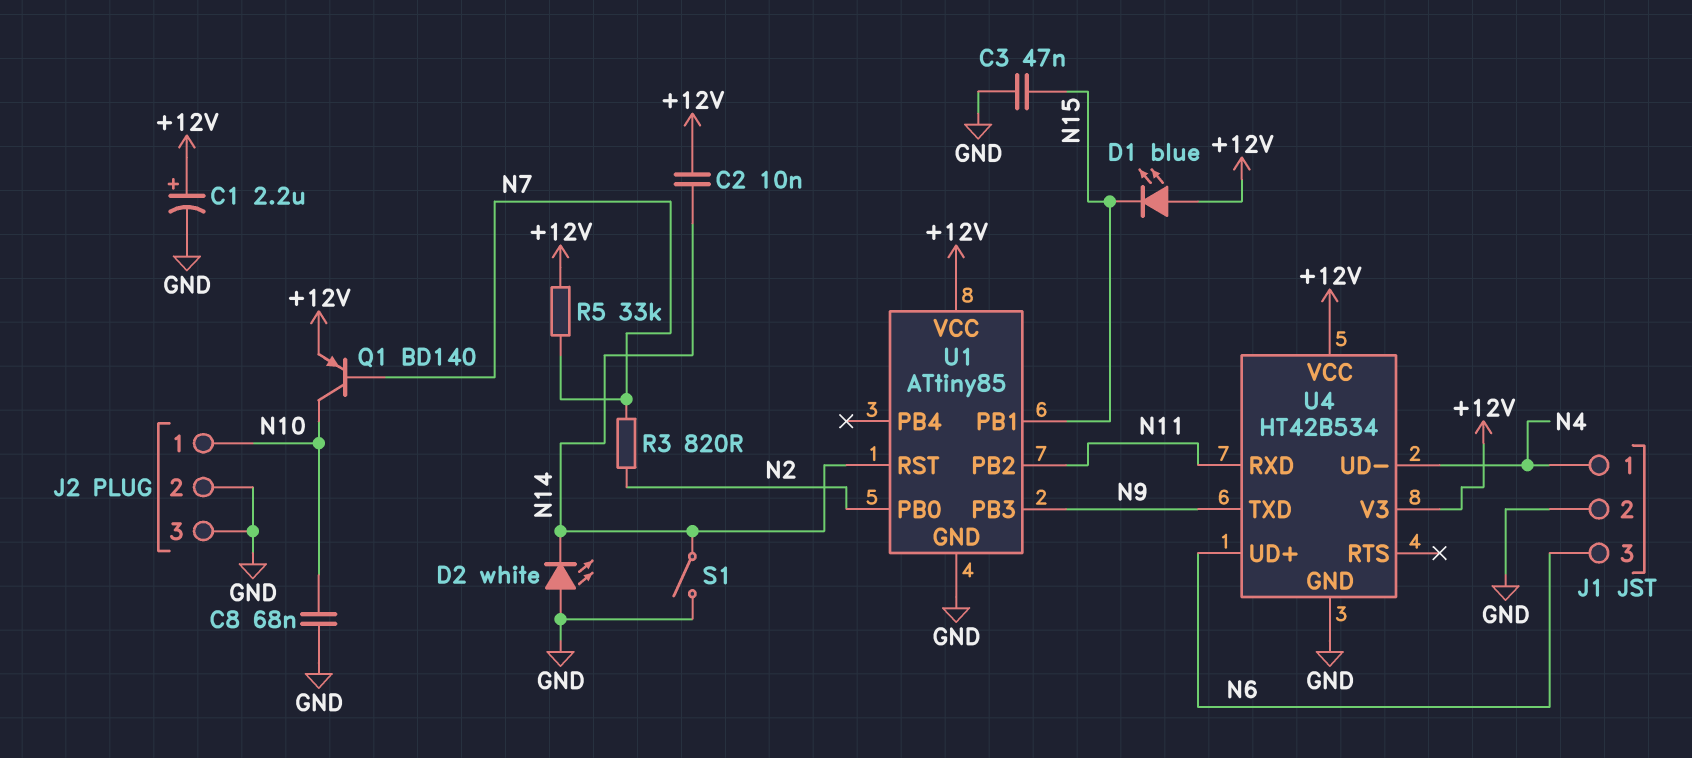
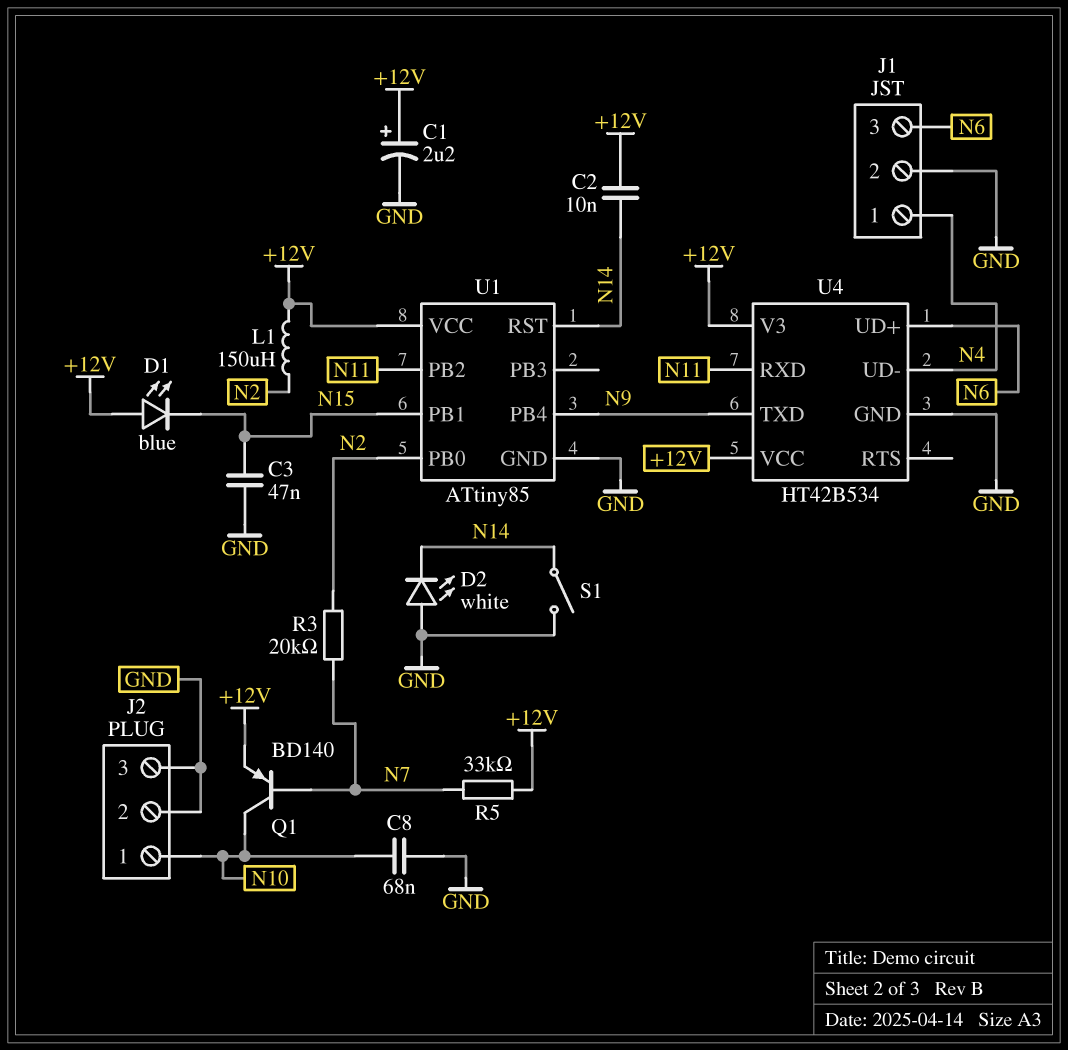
L1: none -> 150uH (+12V, N2)
R3: 820 (N2, N7) -> 20k (N2, N7)
U1 pin PB3: N9 -> none
U1 pin PB4: none -> N9

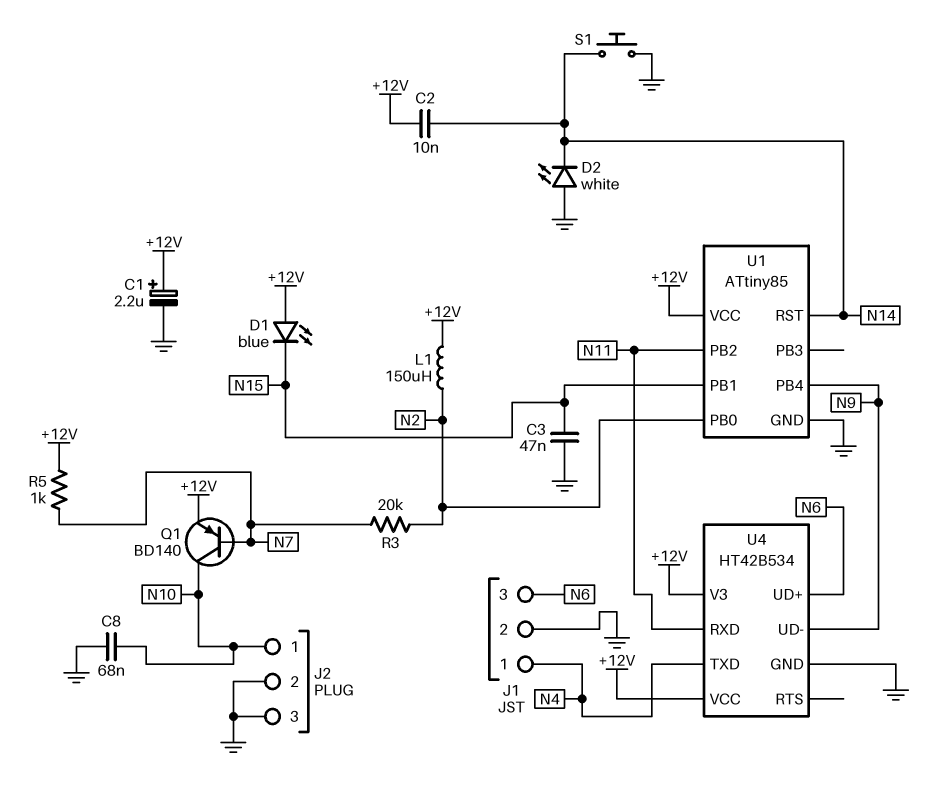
R5: 33k (+12V, N7) -> 1k (+12V, N7)
S1: switch (GND, N14) -> button (GND, N14)
U4 pin TXD: N9 -> N4
U4 pin UD-: N4 -> N9

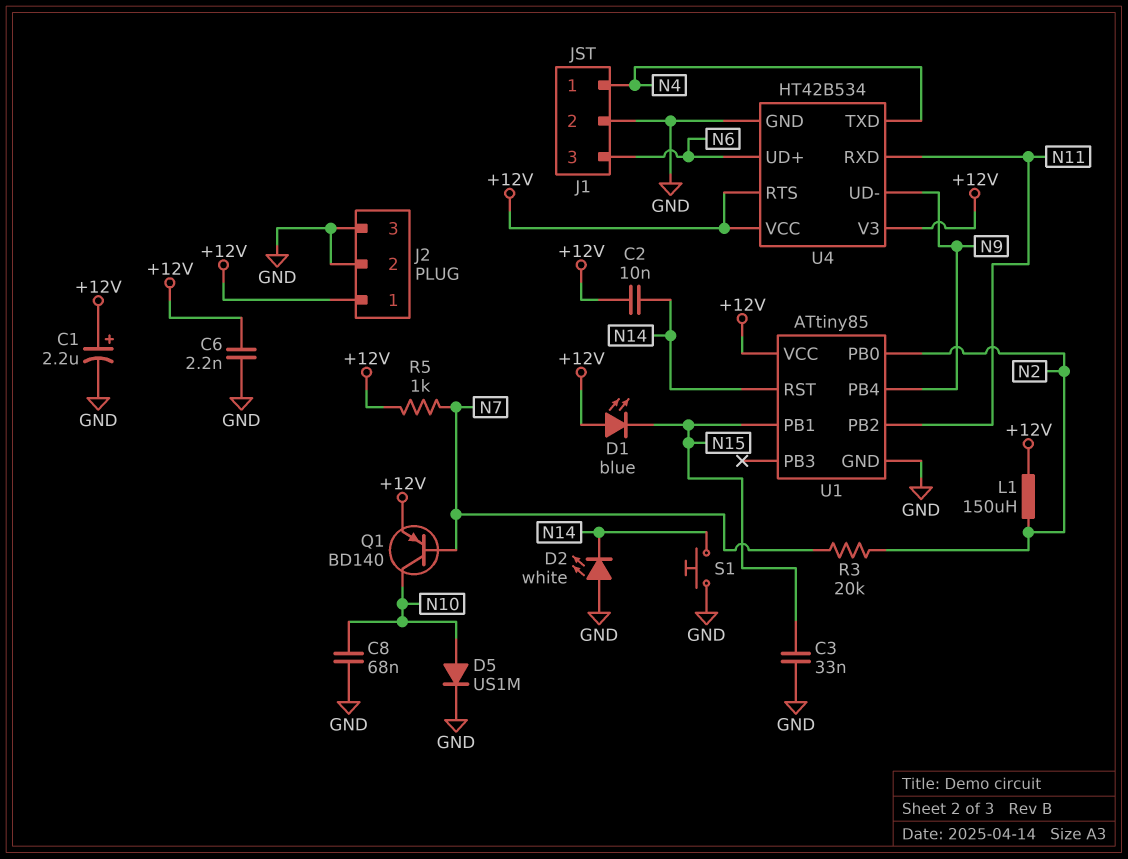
C3: 47nF (GND, N15) -> 33nF (GND, N15)
C6: none -> 2.2nF (+12V, GND)
D5: none -> diode US1M (A N10, K GND)
J2 pin 1: N10 -> +12V
U4 pin RTS: none -> +12V

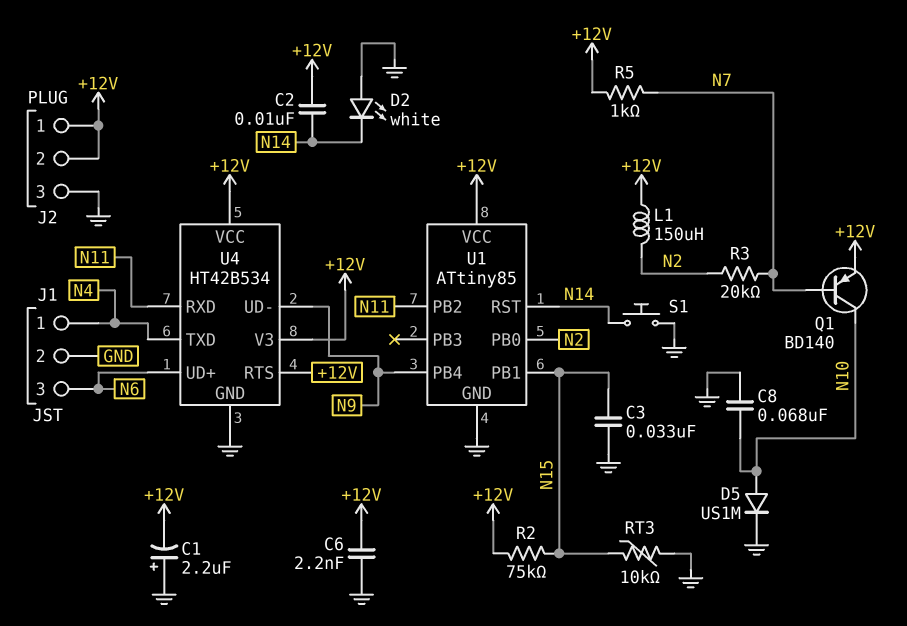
C1: 2.2uF (plus +12V, minus GND) -> 2.2uF (plus GND, minus +12V)
D1: LED blue (A +12V, K N15) -> none
J2 pin 2: GND -> +12V
R2: none -> 75k (+12V, N15)
RT3: none -> 10k (GND, N15)

